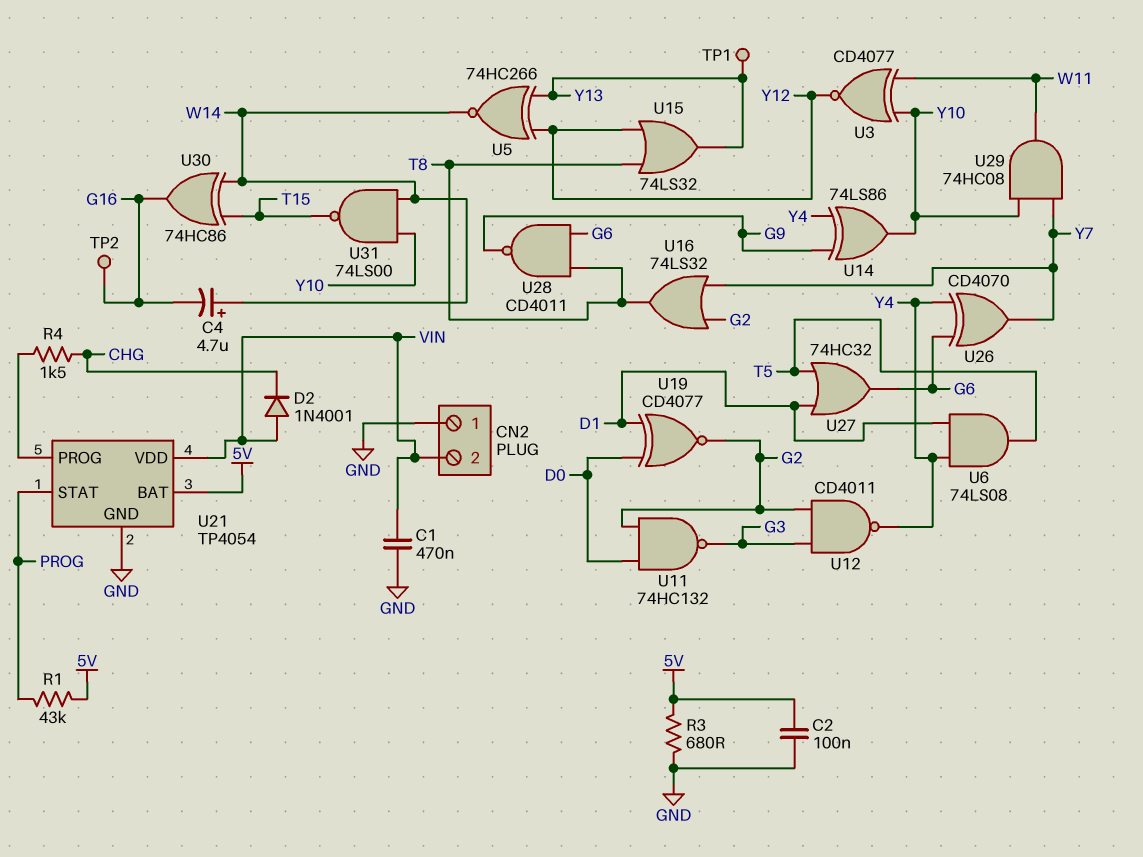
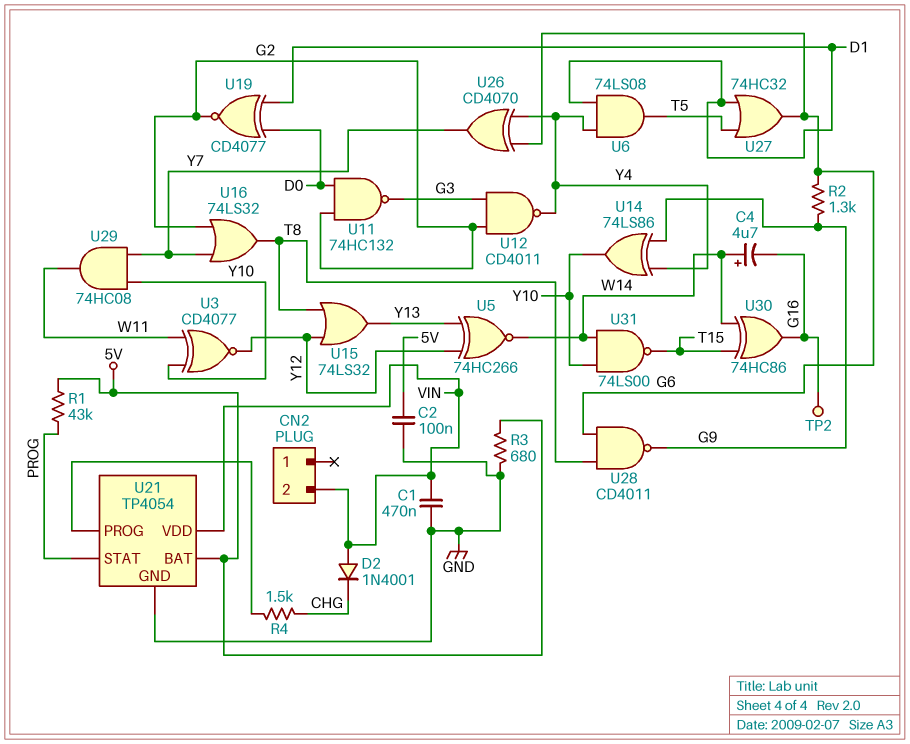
CN2 pin 1: GND -> none
R2: none -> 1.3k (G6, G9)
TP1: test point (Y13) -> none

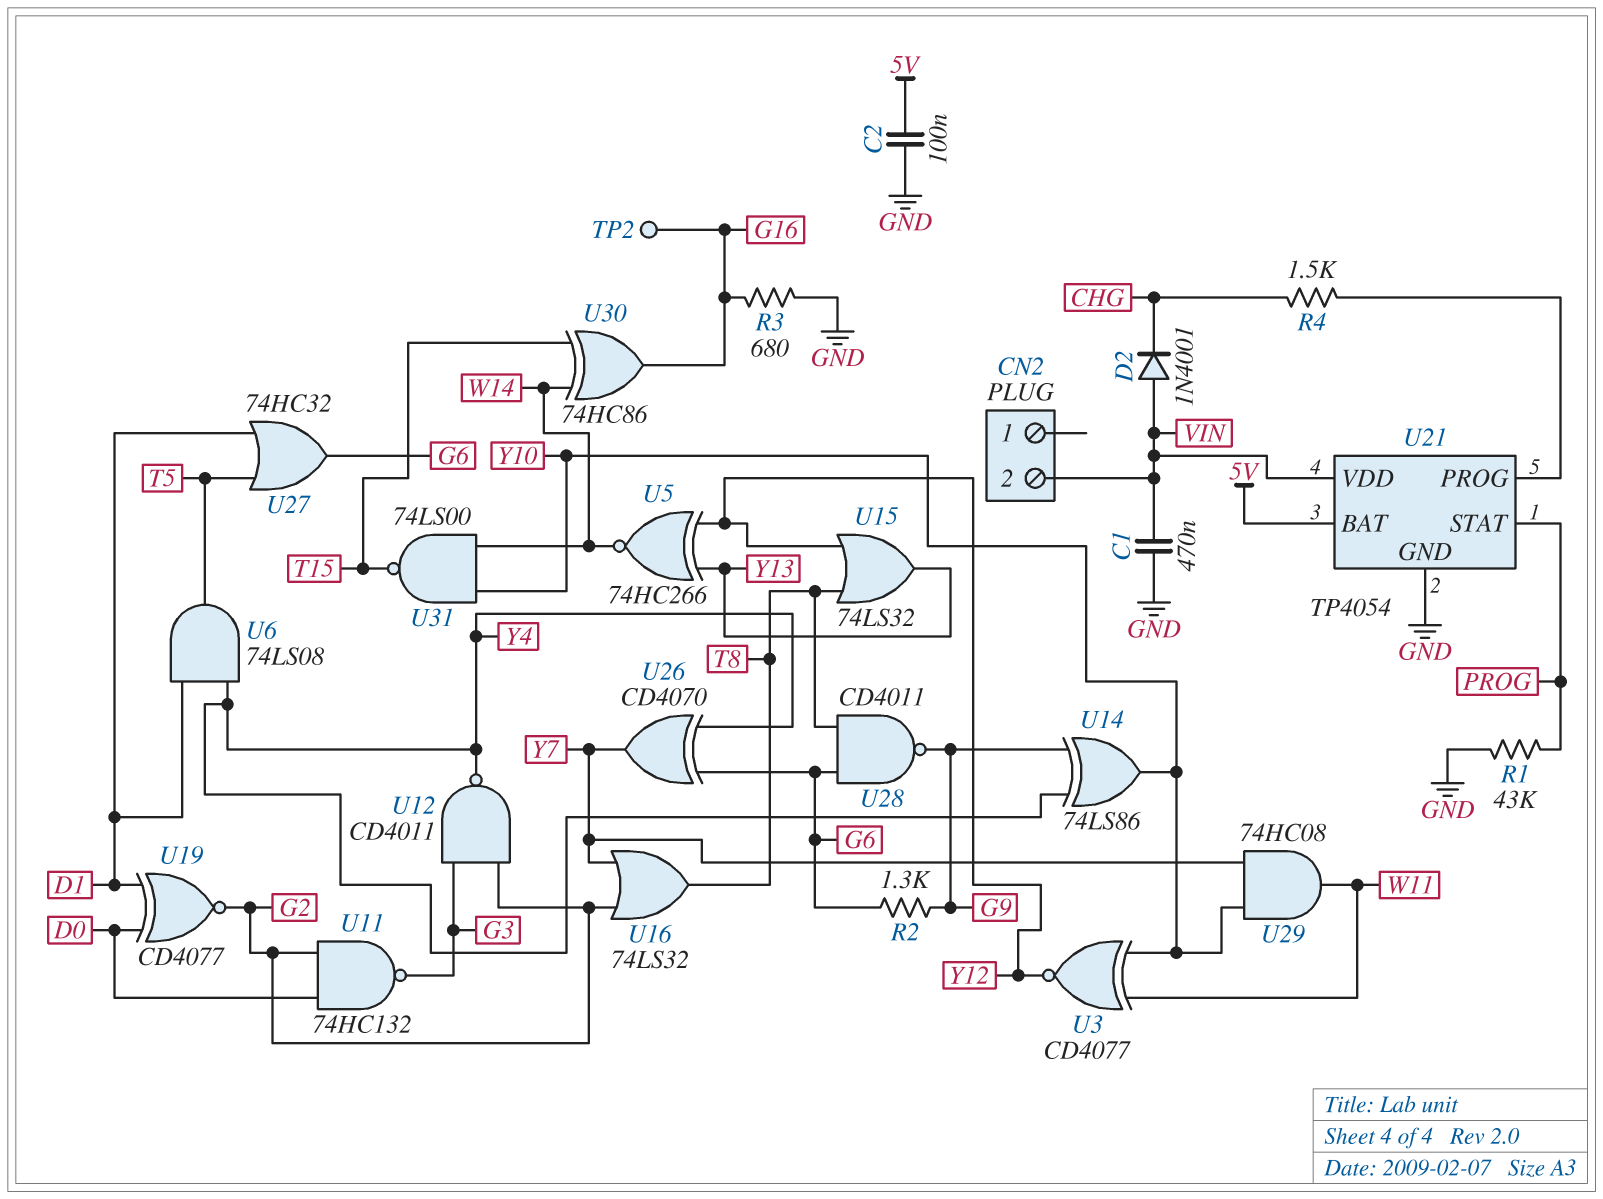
C4: 4.7uF (plus W14, minus G16) -> none
R1: 43k (5V, PROG) -> 43k (GND, PROG)
R3: 680 (5V, GND) -> 680 (G16, GND)

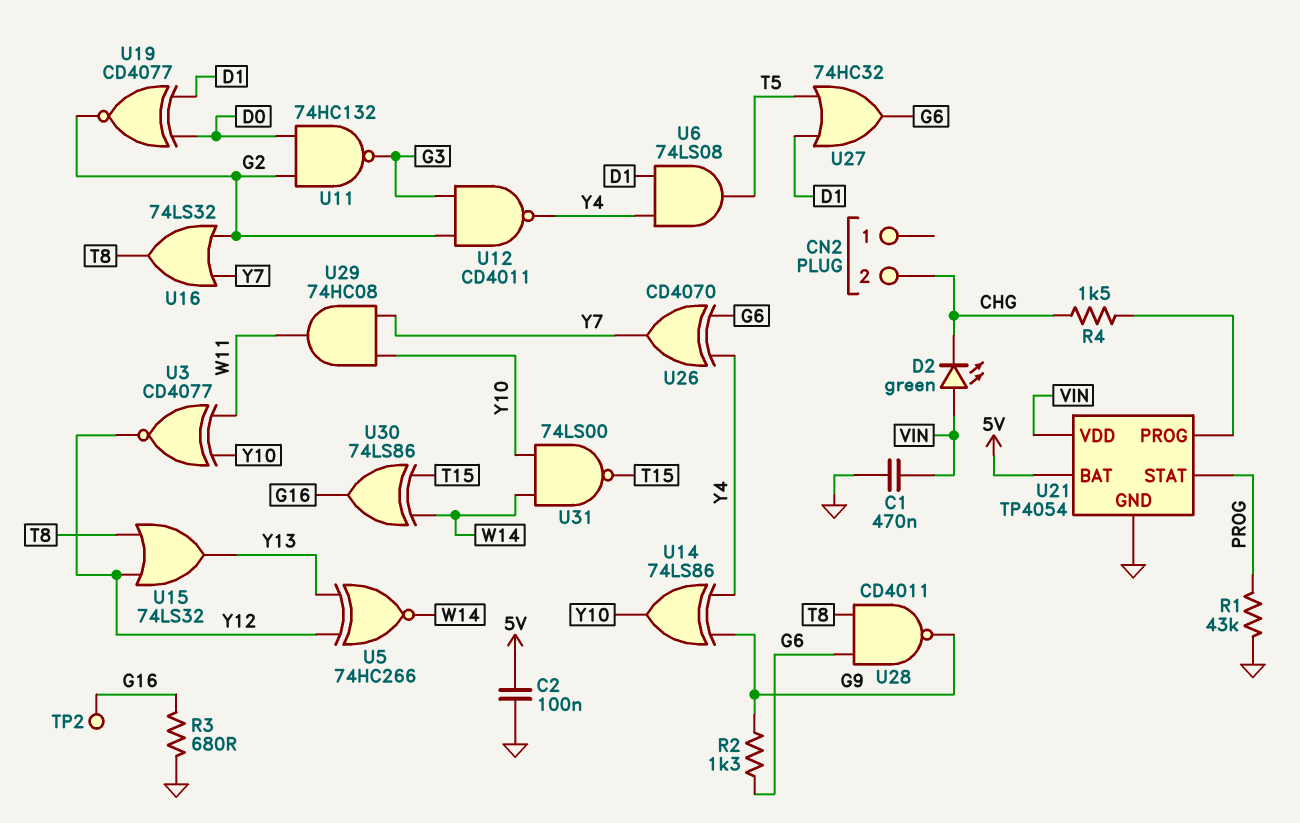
CN2 pin 2: VIN -> CHG
D2: diode 1N4001 (A VIN, K CHG) -> LED green (A VIN, K CHG)
U30: XOR 74HC86 (in T15, in W14, out G16) -> XOR 74LS86 (in T15, in W14, out G16)

